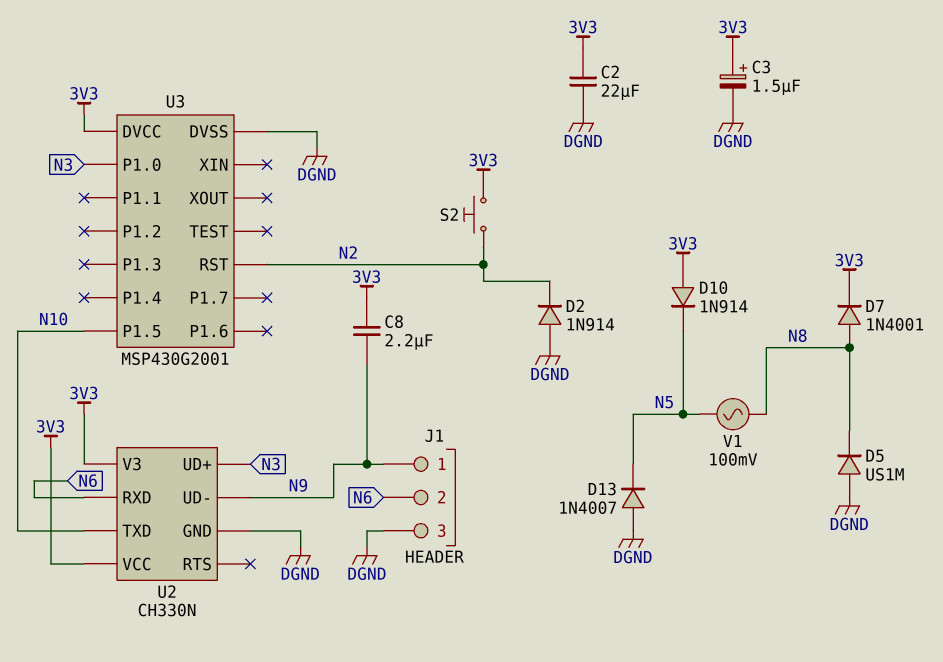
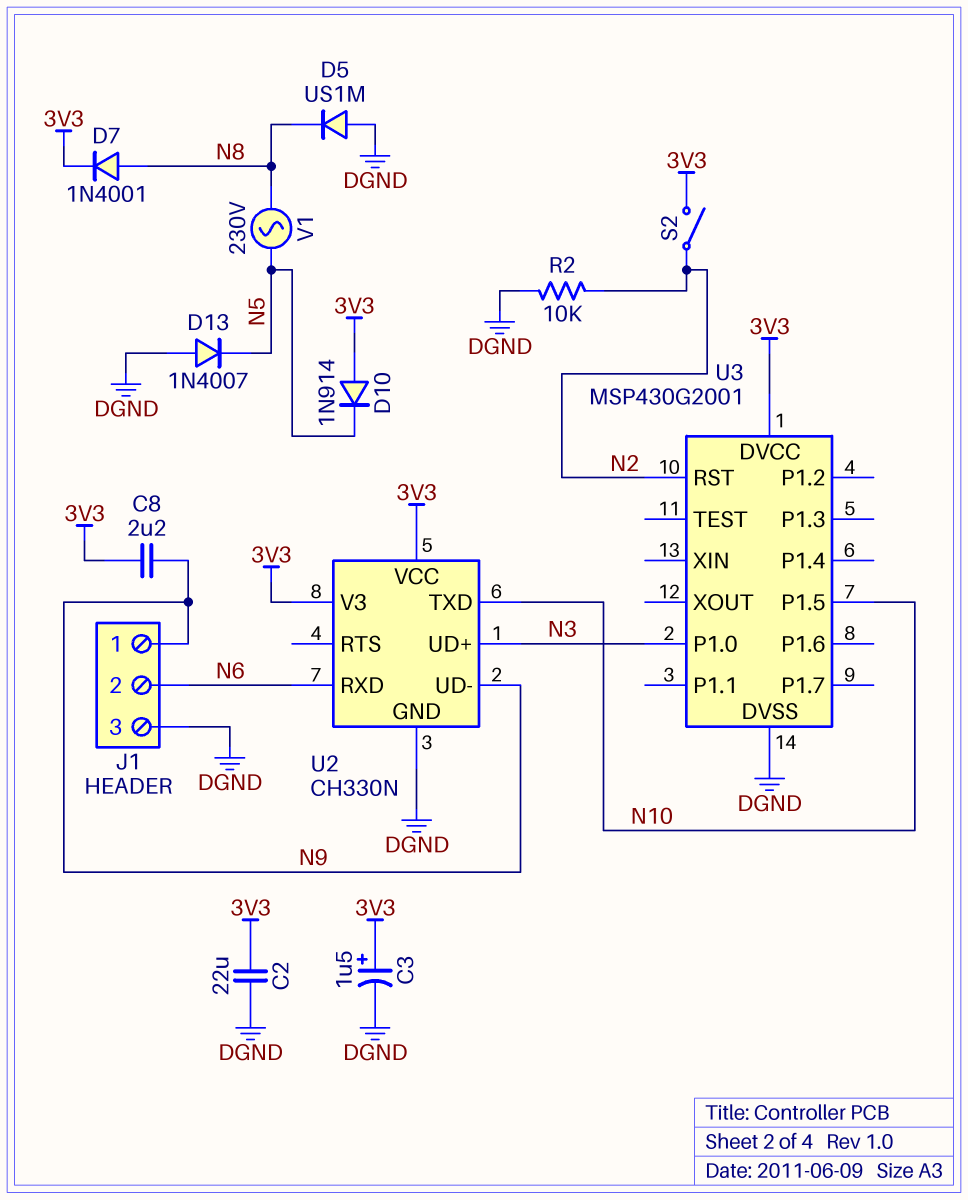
D2: diode 1N914 (A DGND, K N2) -> none
R2: none -> 10k (DGND, N2)
S2: button (3V3, N2) -> switch (3V3, N2)
V1: AC 100mV (N5, N8) -> AC 230V (N5, N8)

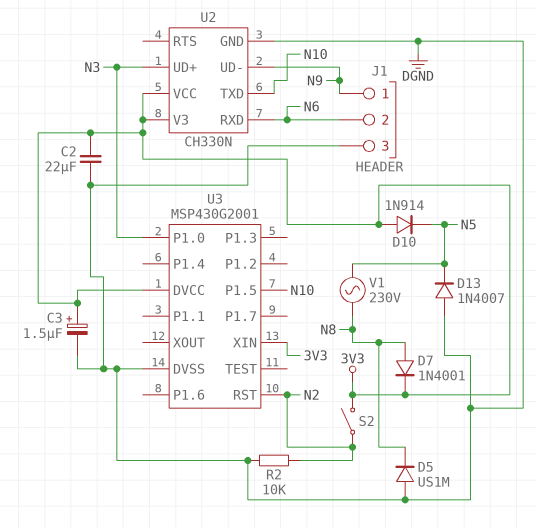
C8: 2.2uF (3V3, N9) -> none
U3 pin XIN: none -> 3V3

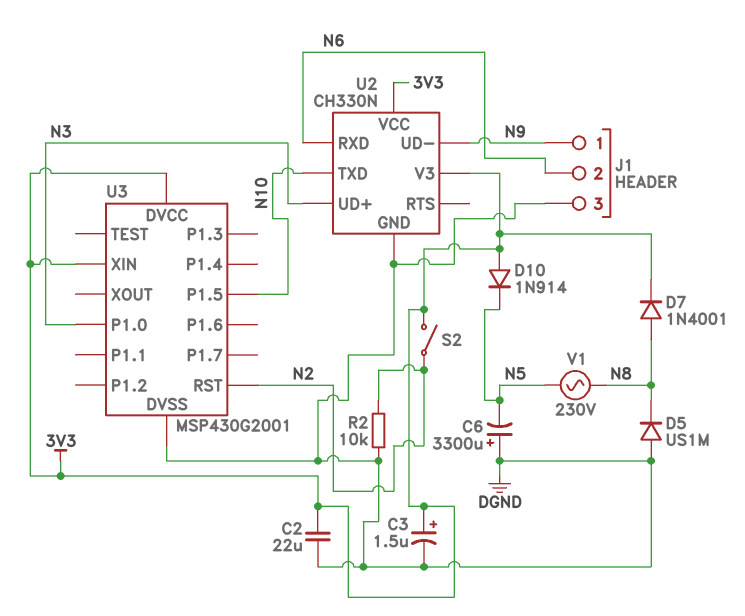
C6: none -> 3300uF (plus DGND, minus N5)
D13: diode 1N4007 (A DGND, K N5) -> none

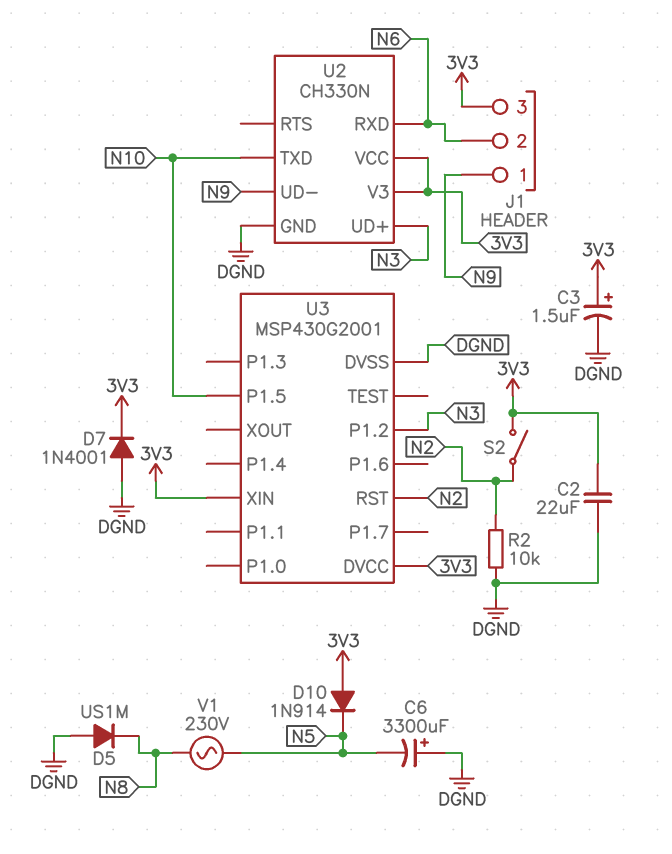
D7: diode 1N4001 (A N8, K 3V3) -> diode 1N4001 (A DGND, K 3V3)
J1 pin 3: DGND -> 3V3
U3 pin P1.0: N3 -> none
U3 pin P1.2: none -> N3

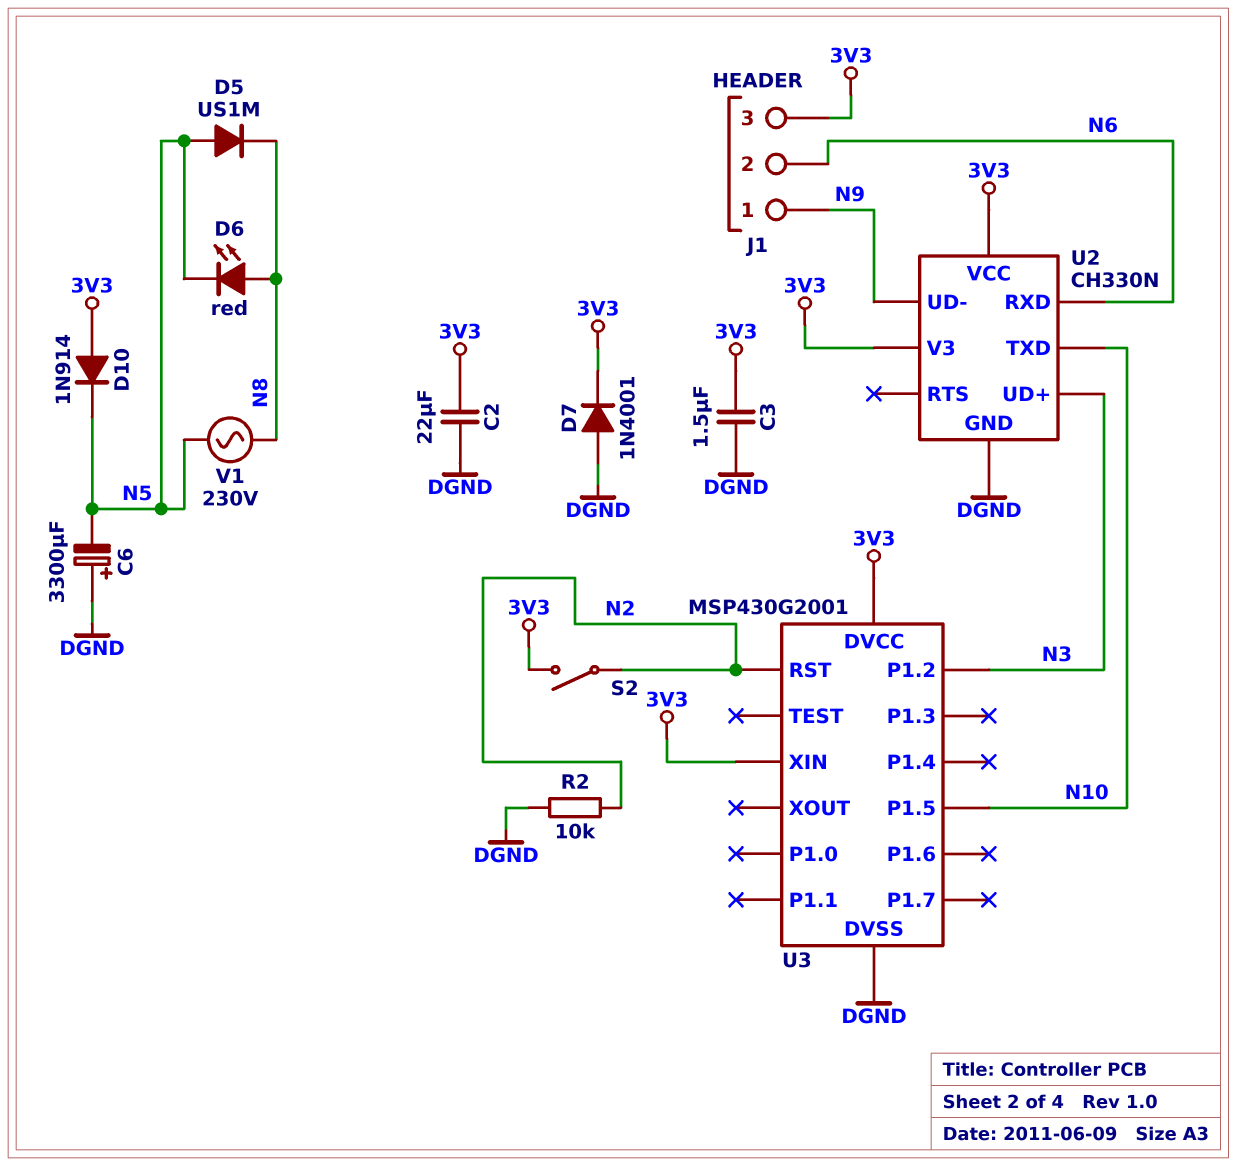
C3: 1.5uF (plus 3V3, minus DGND) -> 1.5uF (3V3, DGND)
D5: diode US1M (A DGND, K N8) -> diode US1M (A N5, K N8)
D6: none -> LED red (A N8, K N5)

